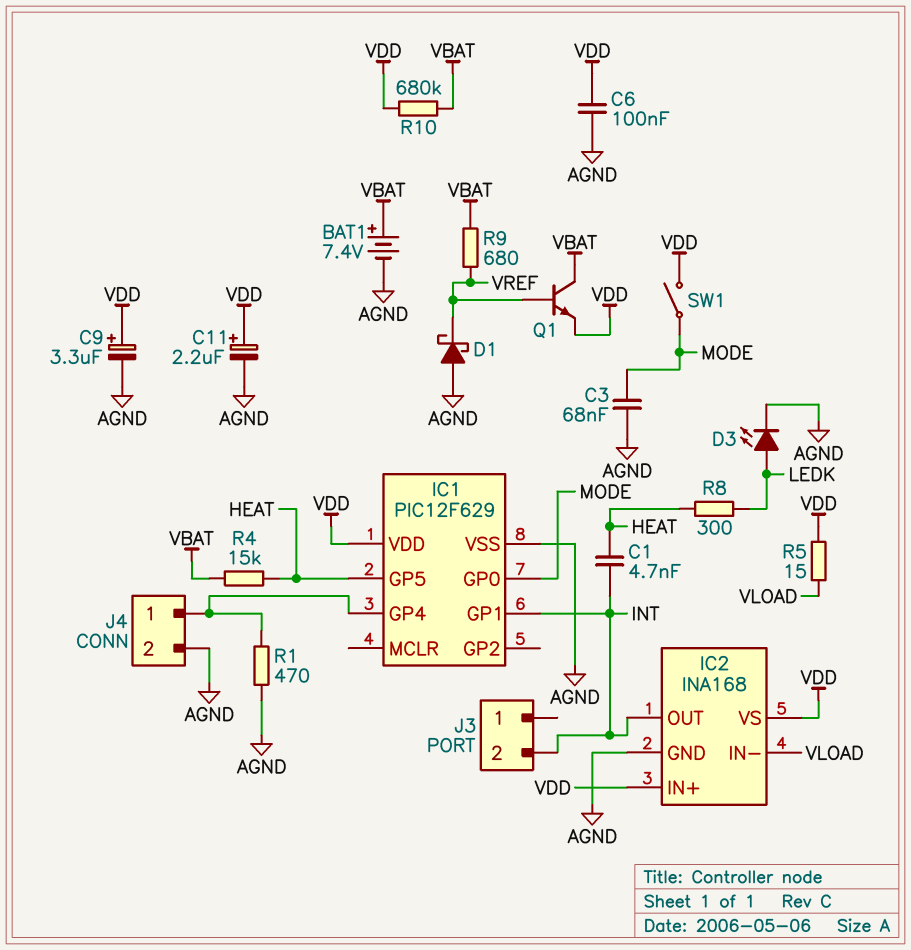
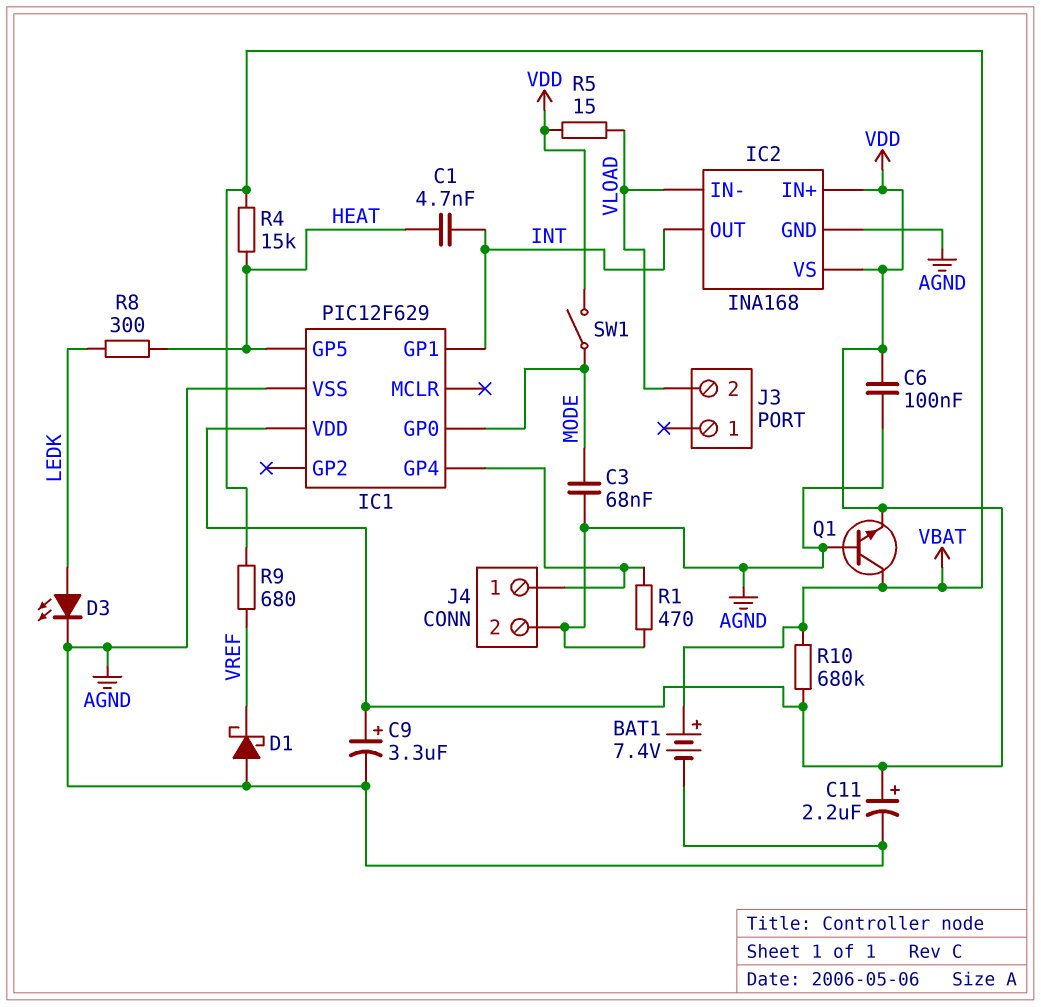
J3 pin 2: INT -> VLOAD
Q1: NPN (B VREF, C VBAT, E VDD) -> NPN (B AGND, C VBAT, E VDD)

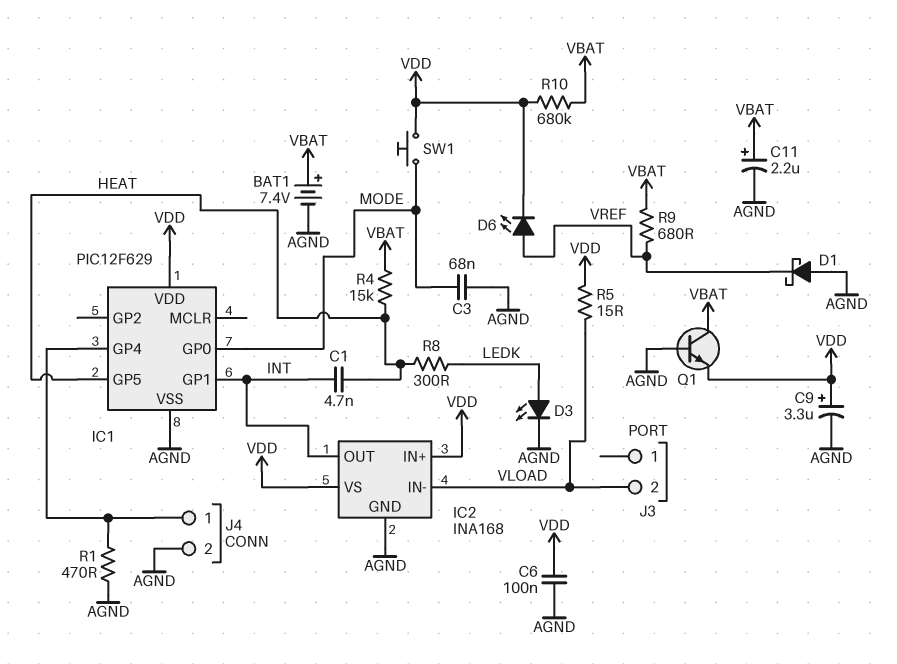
C11: 2.2uF (plus VDD, minus AGND) -> 2.2uF (plus VBAT, minus AGND)
D6: none -> LED (A VREF, K VDD)
SW1: switch (MODE, VDD) -> button (MODE, VDD)

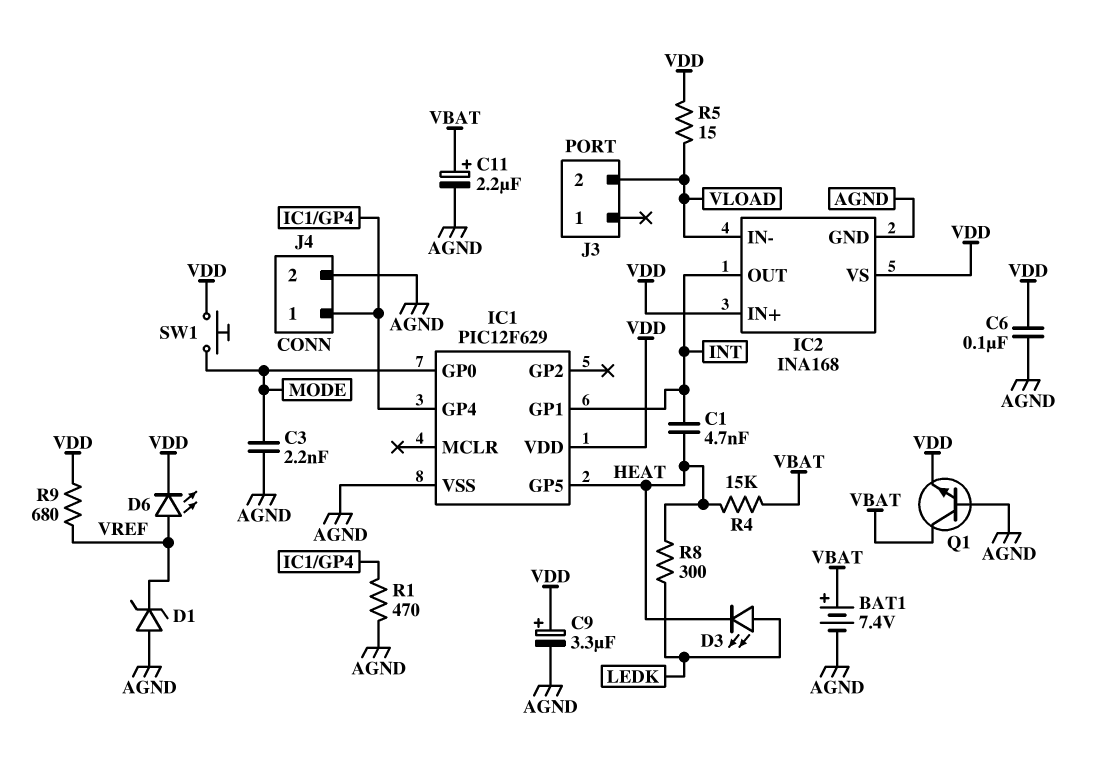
C3: 68nF (AGND, MODE) -> 2.2nF (AGND, MODE)
D1: schottky (A AGND, K VREF) -> zener (A AGND, K VREF)
D3: LED (A LEDK, K AGND) -> LED (A LEDK, K HEAT)
R9: 680 (VBAT, VREF) -> 680 (VDD, VREF)
R10: 680k (VBAT, VDD) -> none

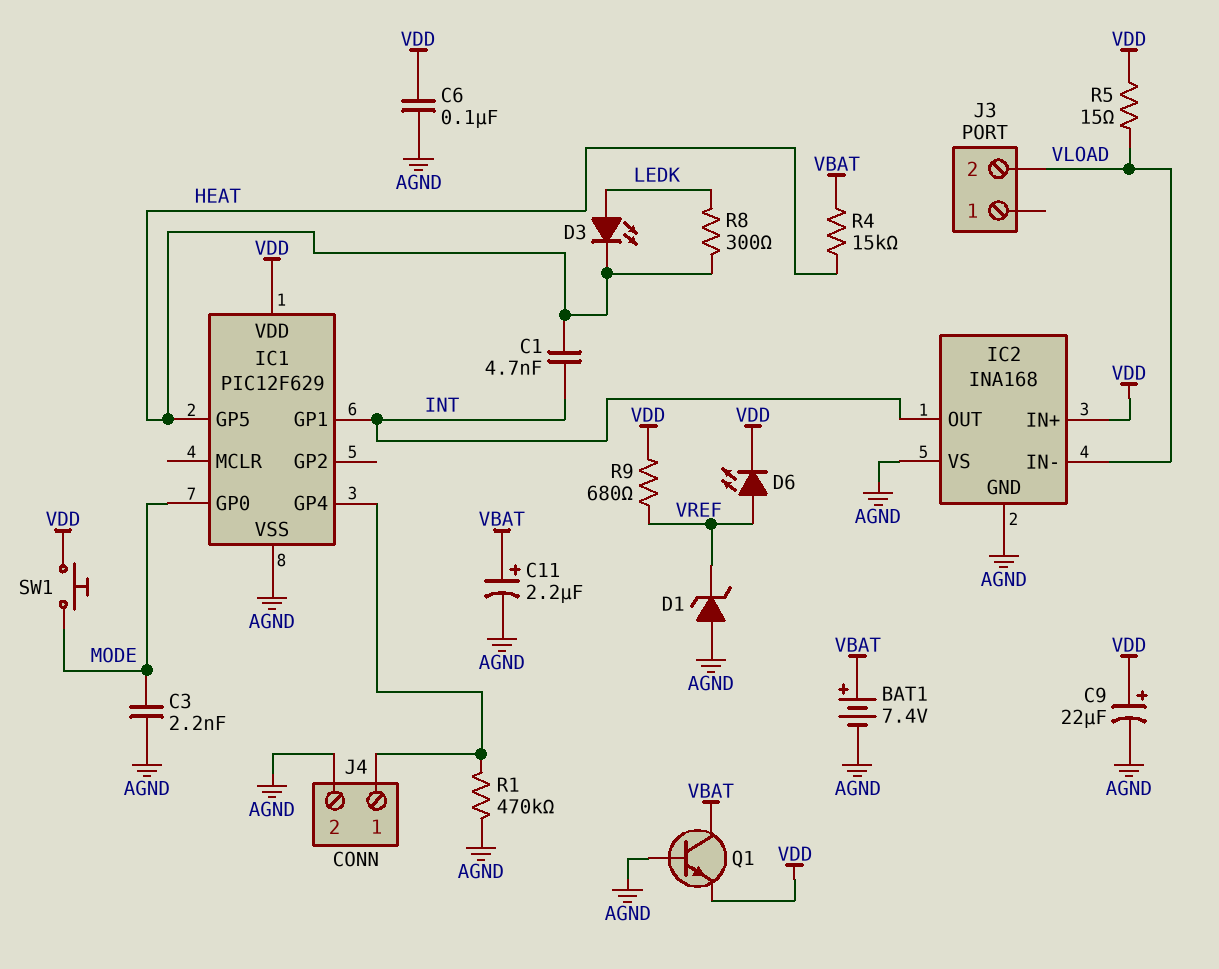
C9: 3.3uF (plus VDD, minus AGND) -> 22uF (plus VDD, minus AGND)
IC2 pin VS: VDD -> AGND
R1: 470 (AGND, IC1/GP4) -> 470k (AGND, IC1/GP4)

